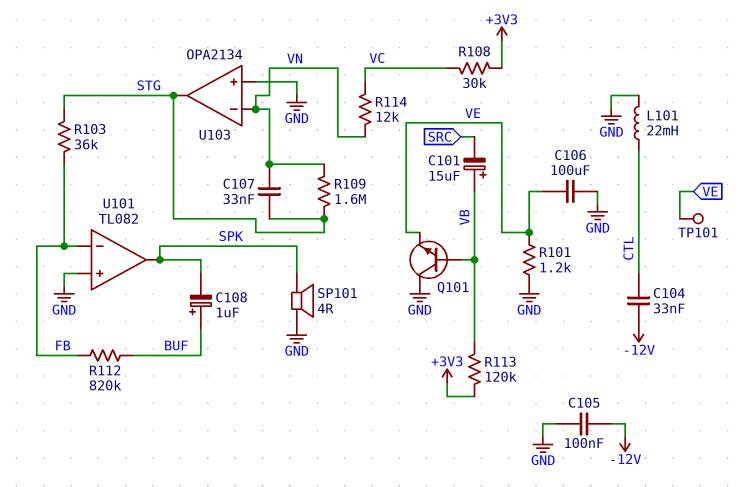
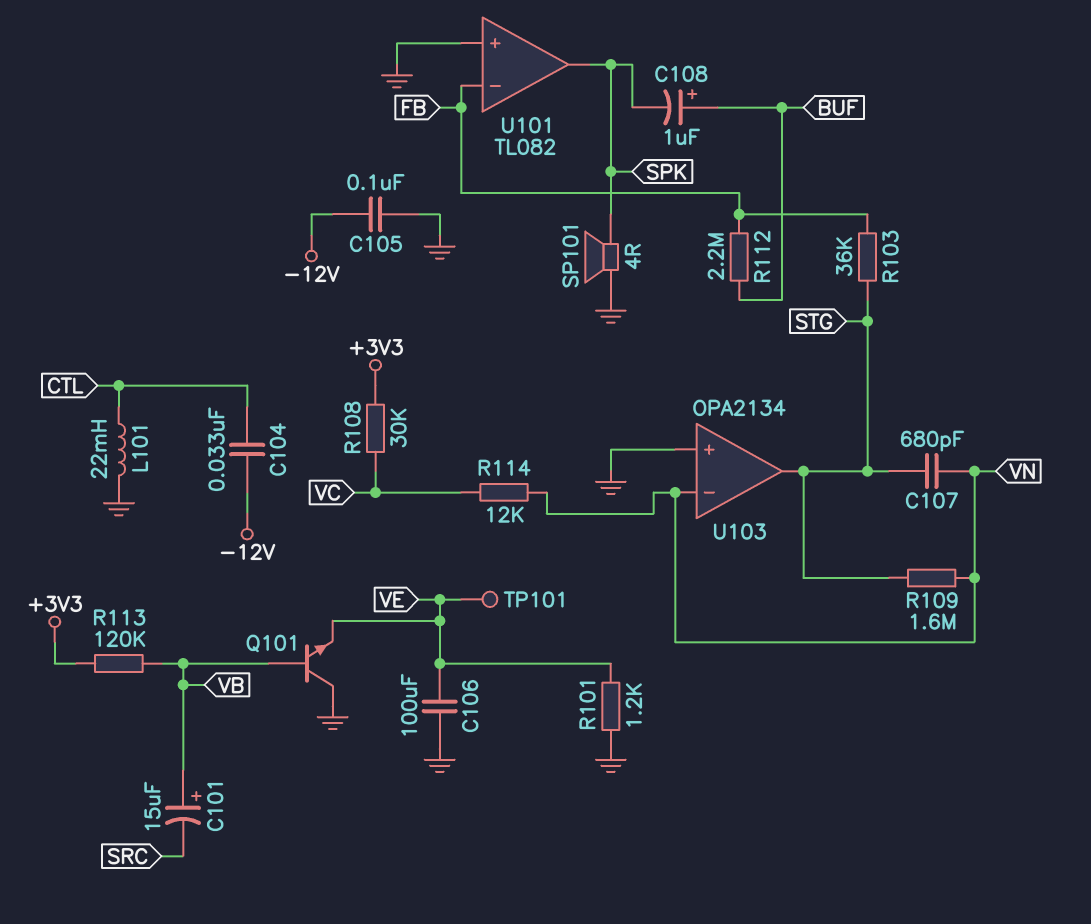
C107: 33nF (STG, VN) -> 680pF (STG, VN)
R112: 820k (BUF, FB) -> 2.2M (BUF, FB)

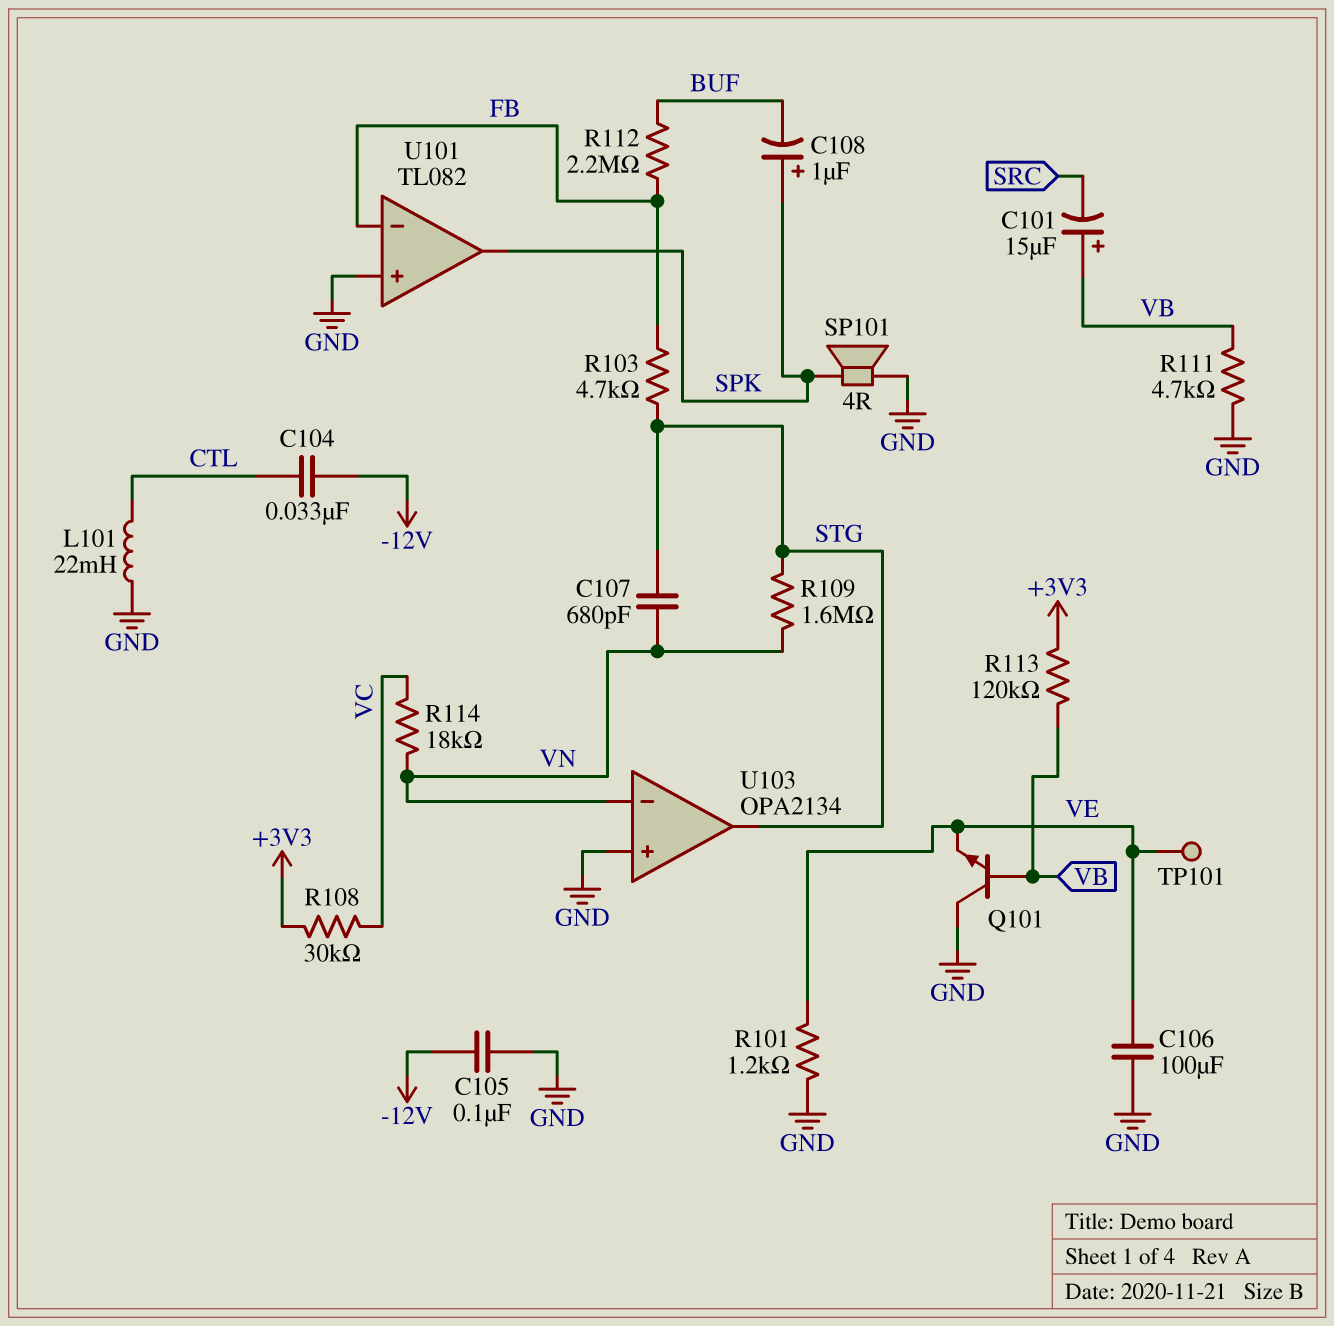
C108: 1uF (plus BUF, minus SPK) -> 1uF (plus SPK, minus BUF)
R103: 36k (FB, STG) -> 4.7k (FB, STG)
R111: none -> 4.7k (GND, VB)
R114: 12k (VC, VN) -> 18k (VC, VN)

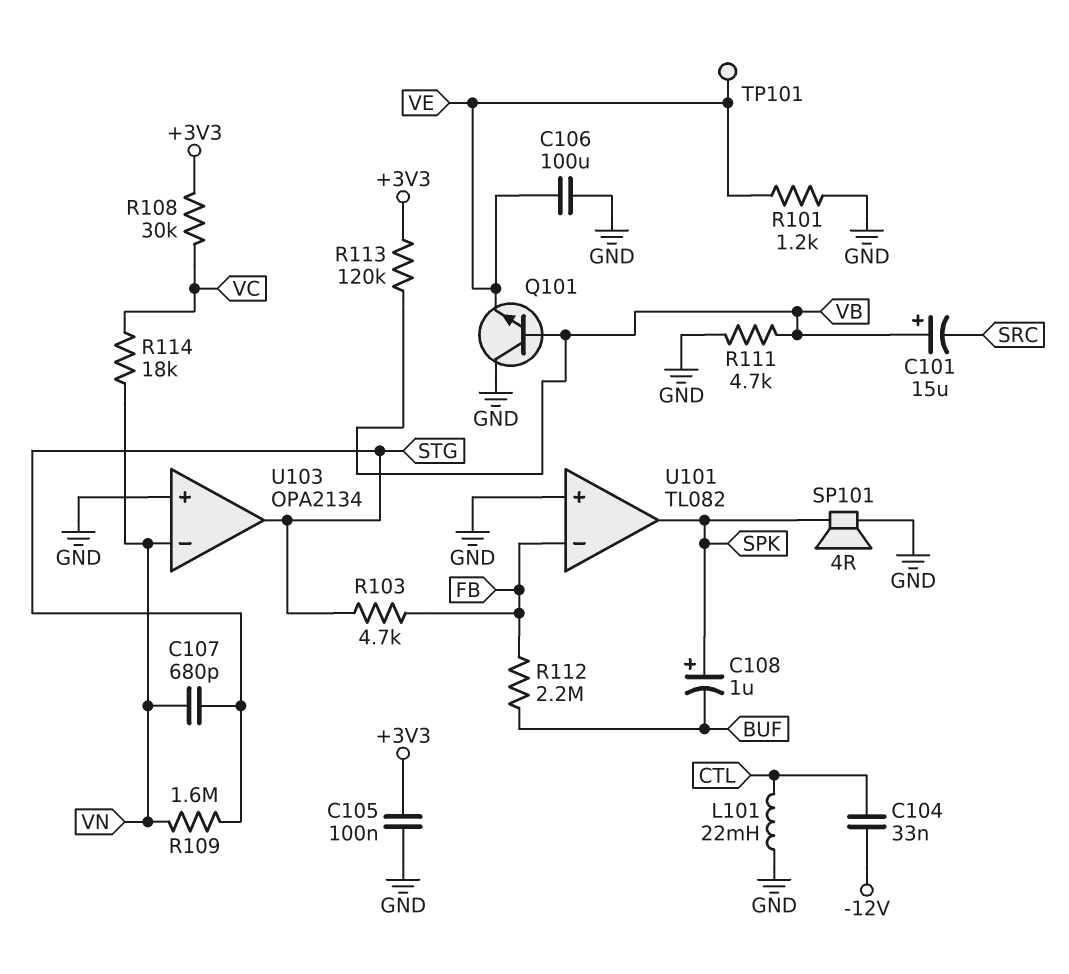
C105: 100nF (-12V, GND) -> 100nF (+3V3, GND)

